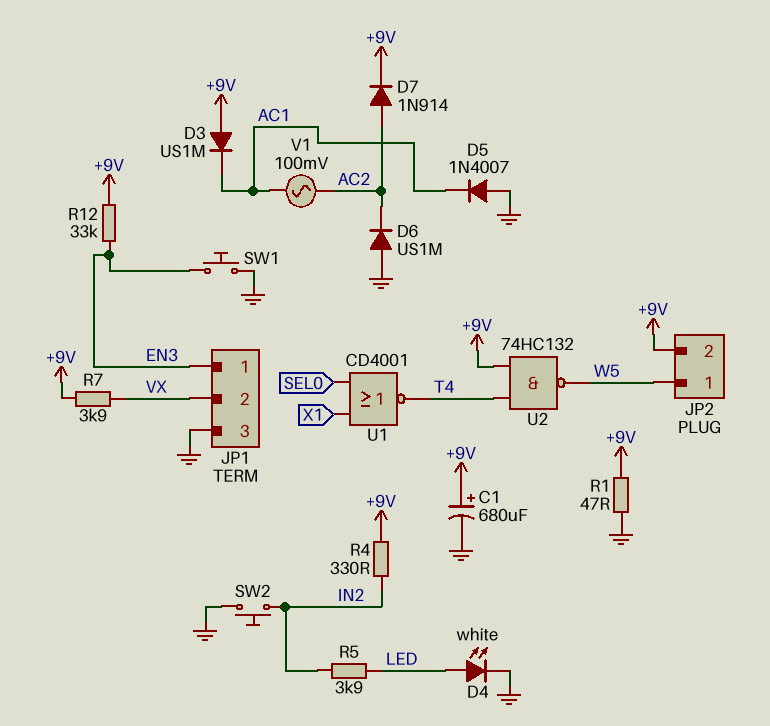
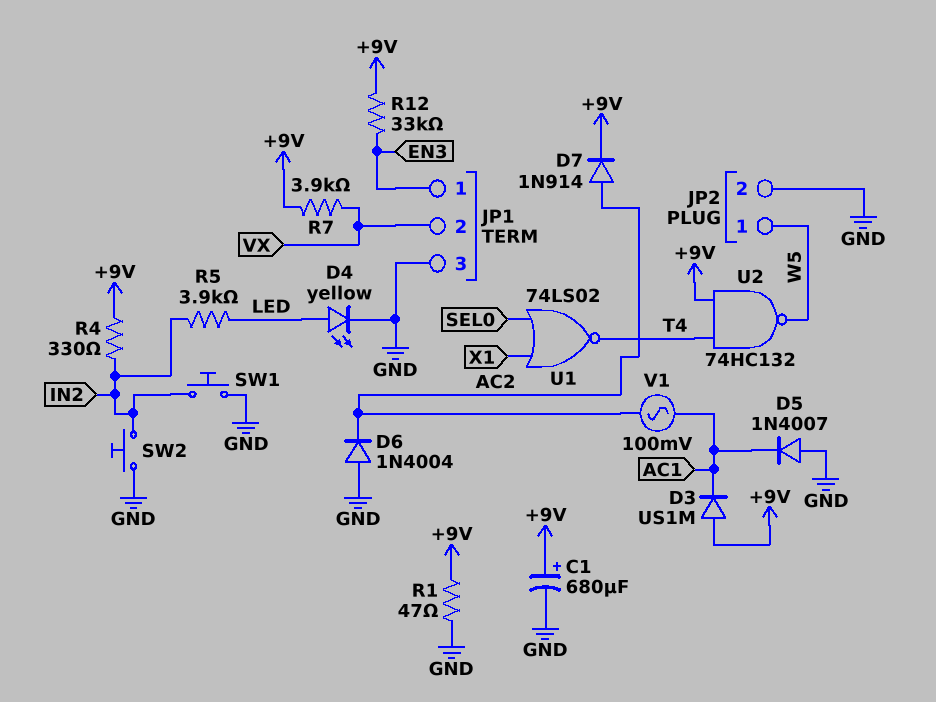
D4: LED white (A LED, K GND) -> LED yellow (A LED, K GND)
D6: diode US1M (A GND, K AC2) -> diode 1N4004 (A GND, K AC2)
JP2 pin 2: +9V -> GND
SW1: button (EN3, GND) -> button (GND, IN2)
U1: NOR CD4001 (in SEL0, in X1, out T4) -> NOR 74LS02 (in SEL0, in X1, out T4)

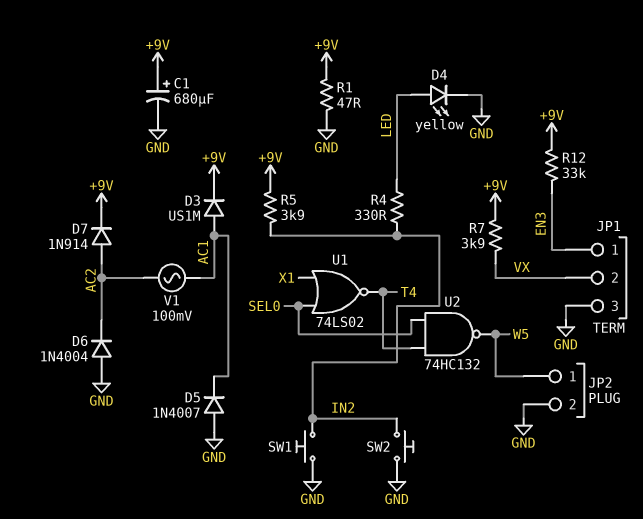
D3: diode US1M (A +9V, K AC1) -> diode US1M (A AC1, K +9V)
R4: 330 (+9V, IN2) -> 330 (IN2, LED)
R5: 3.9k (IN2, LED) -> 3.9k (+9V, IN2)
U2: NAND 74HC132 (in +9V, in T4, out W5) -> NAND 74HC132 (in SEL0, in T4, out W5)

